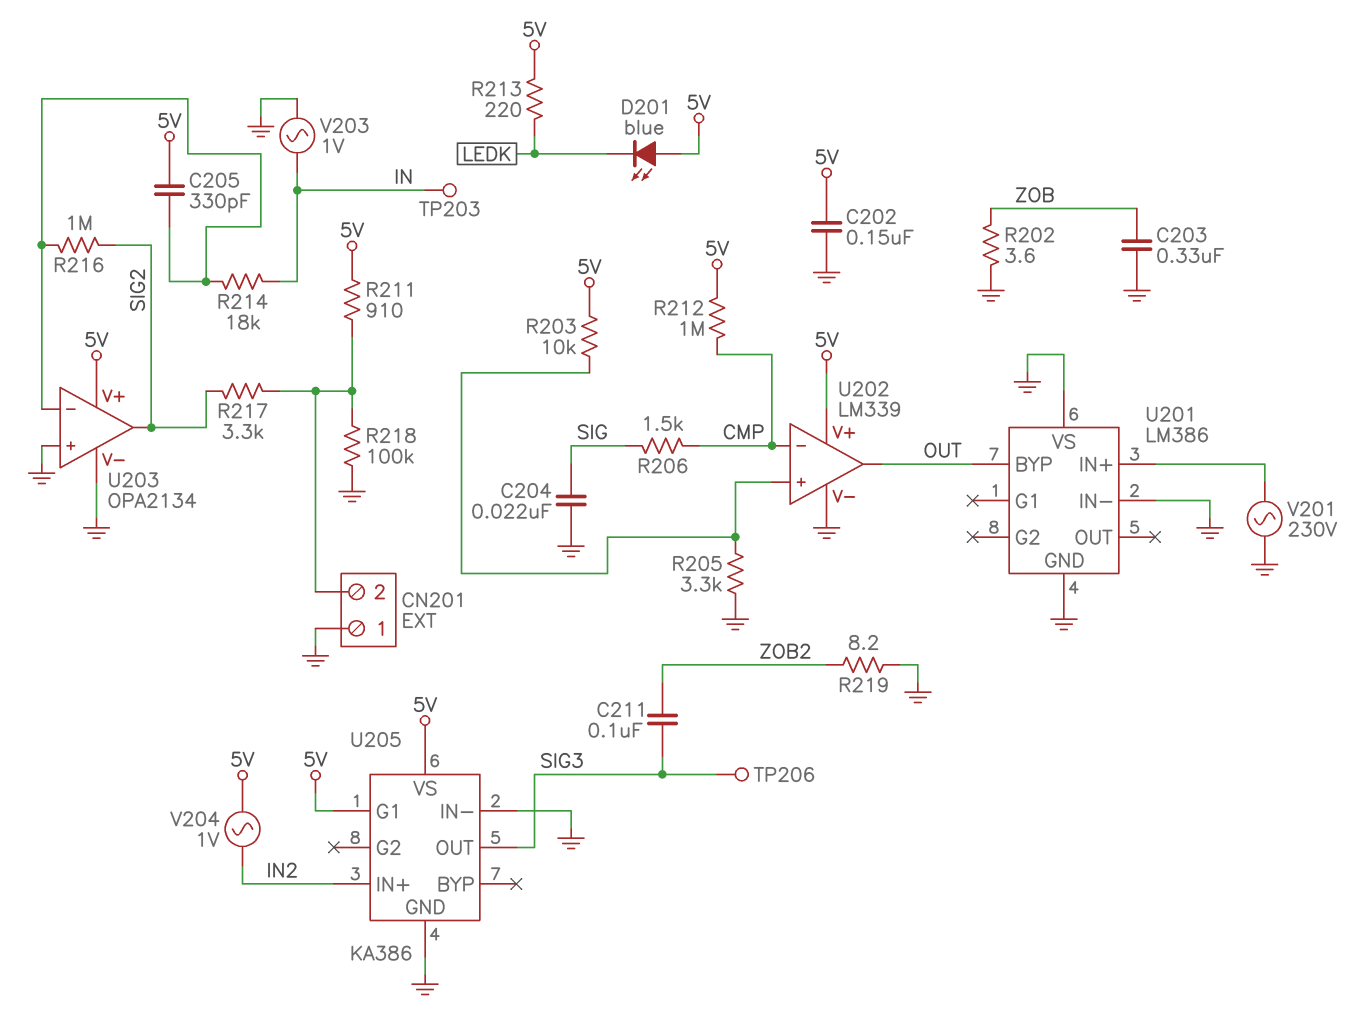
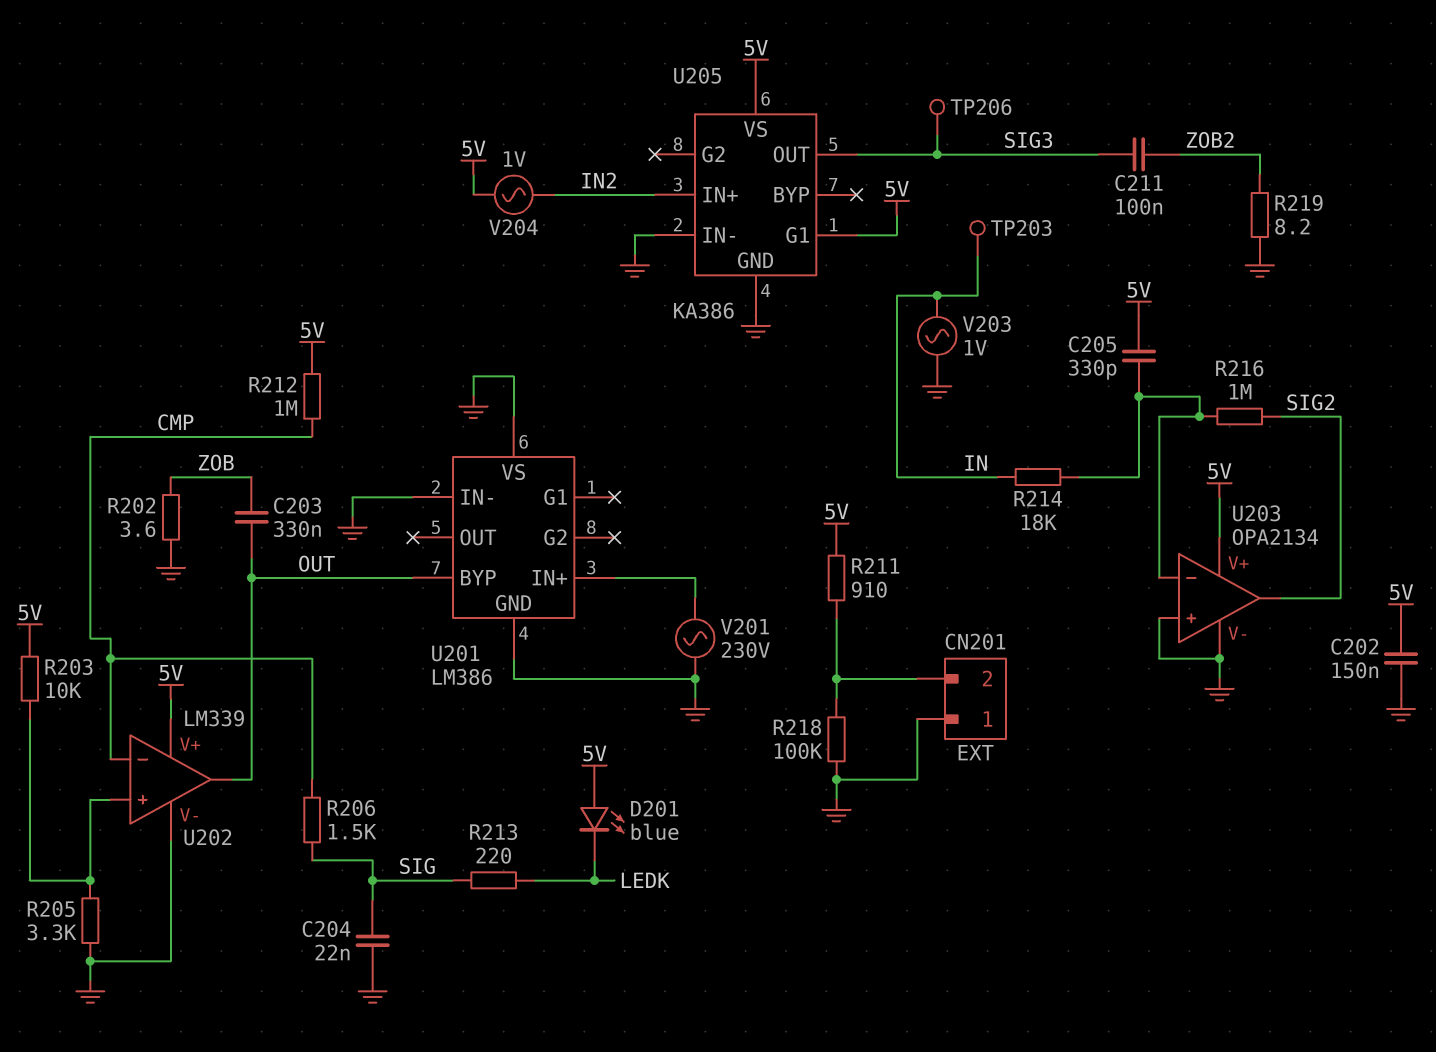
C203: 330nF (GND, ZOB) -> 330nF (OUT, ZOB)
R213: 220 (5V, LEDK) -> 220 (LEDK, SIG)
R217: 3.3k (CN201/2, SIG2) -> none

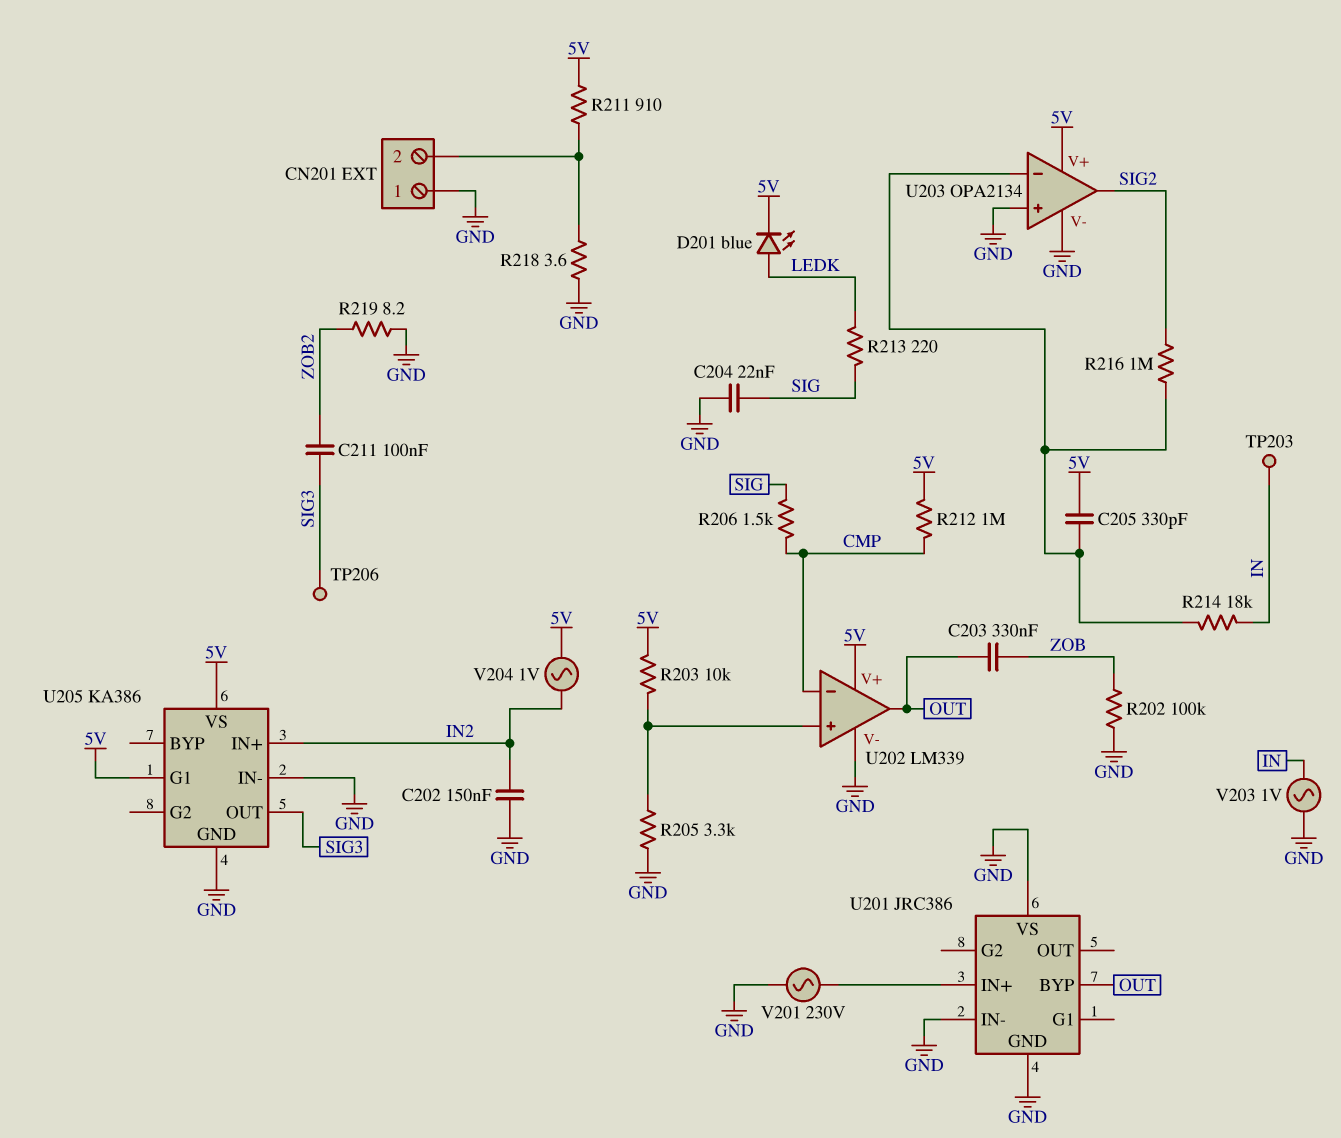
C202: 150nF (5V, GND) -> 150nF (GND, IN2)
D201: LED blue (A 5V, K LEDK) -> LED blue (A LEDK, K 5V)
R202: 3.6 (GND, ZOB) -> 100k (GND, ZOB)
R218: 100k (CN201/2, GND) -> 3.6 (CN201/2, GND)
U201: LM386 -> JRC386

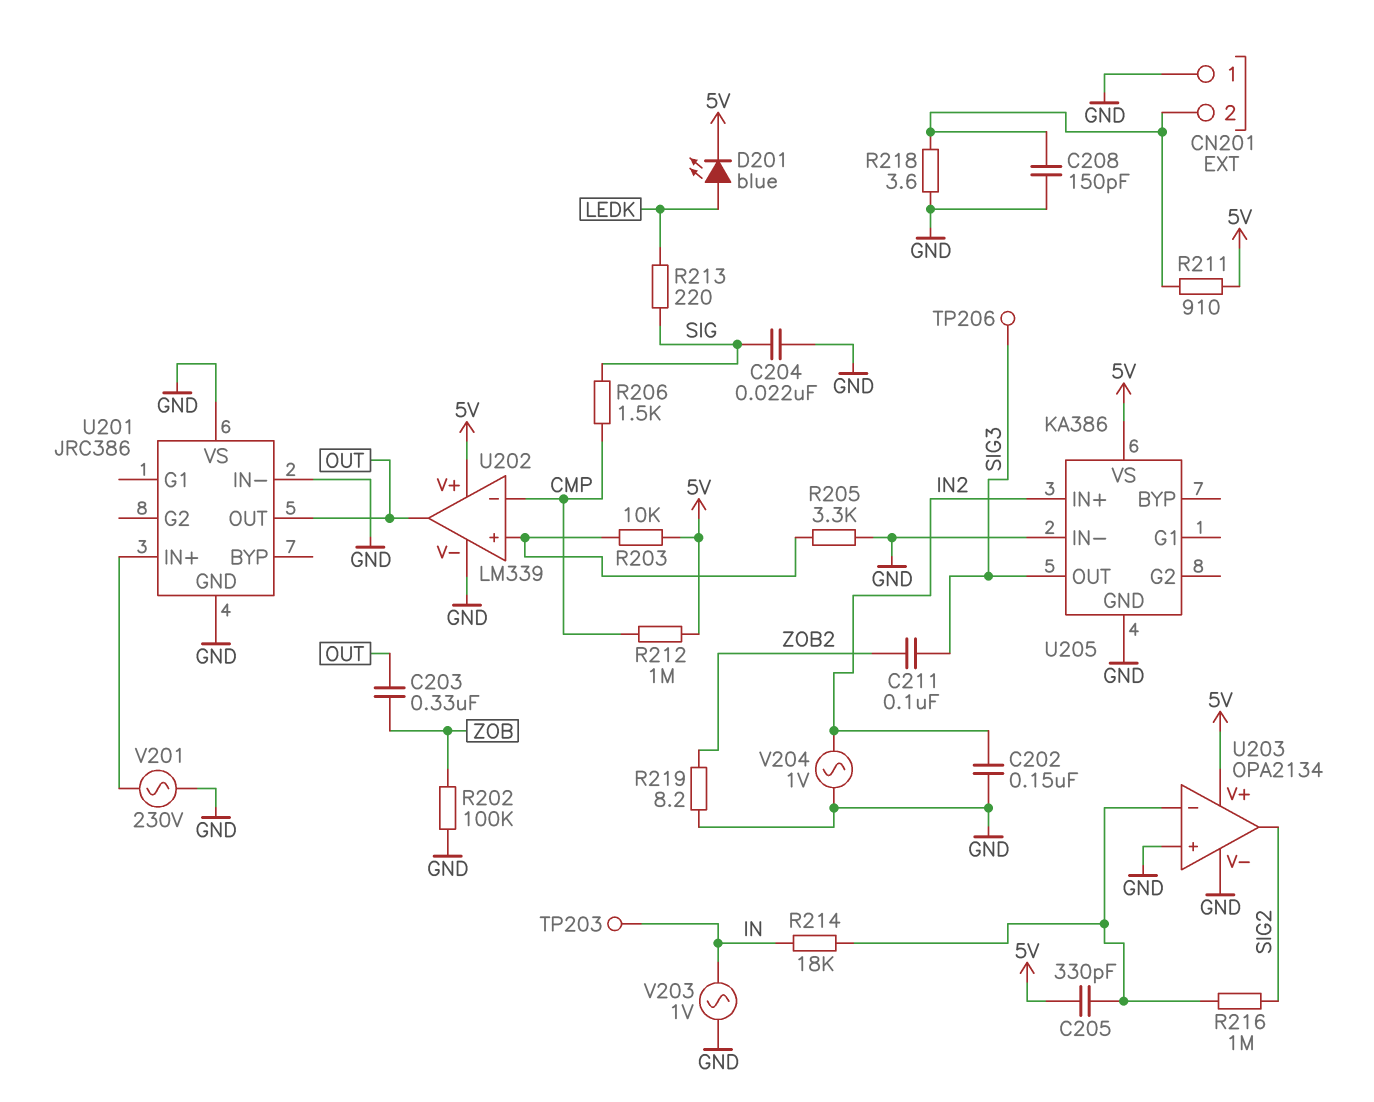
C208: none -> 150pF (CN201/2, GND)
U201 pin BYP: OUT -> none
U201 pin OUT: none -> OUT
U205 pin G1: 5V -> none
V204: AC 1V (5V, IN2) -> AC 1V (GND, IN2)

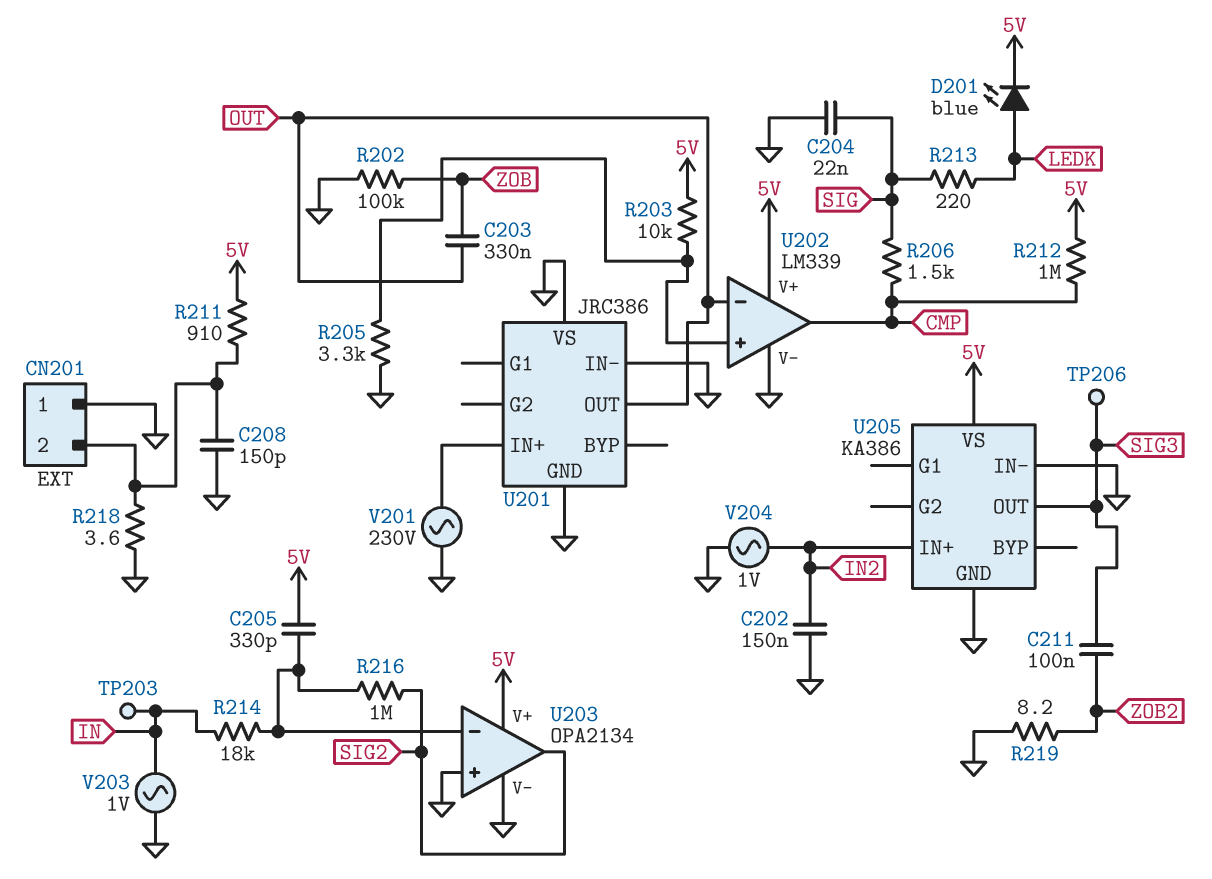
U202 pin in-: CMP -> OUT
U202 pin out: OUT -> CMP

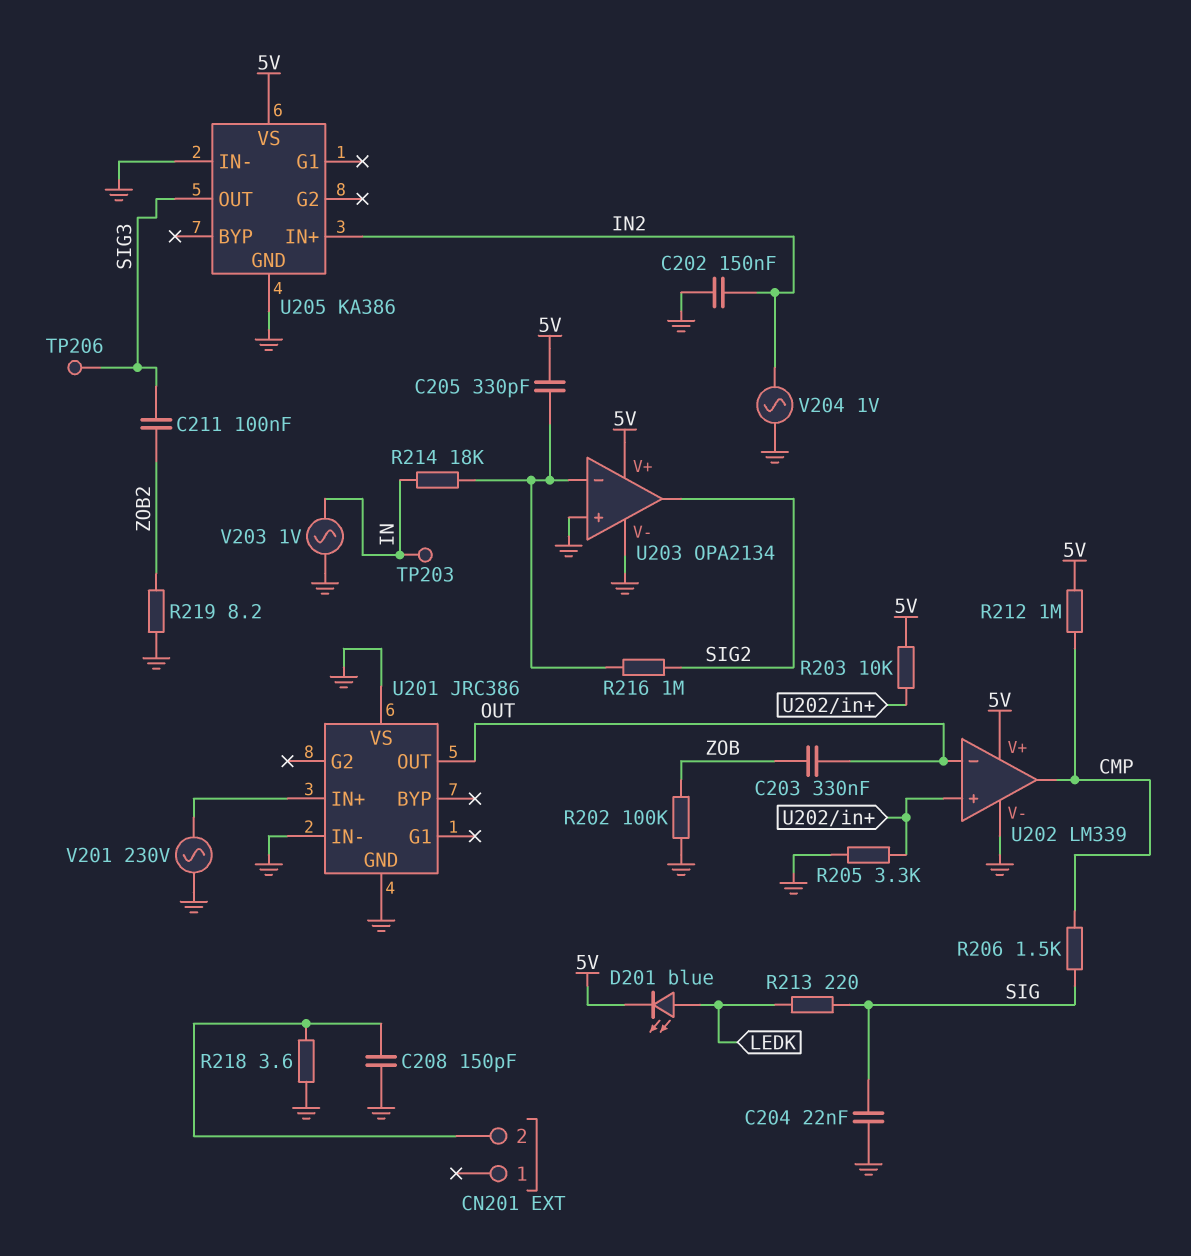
CN201 pin 1: GND -> none
R211: 910 (5V, CN201/2) -> none

